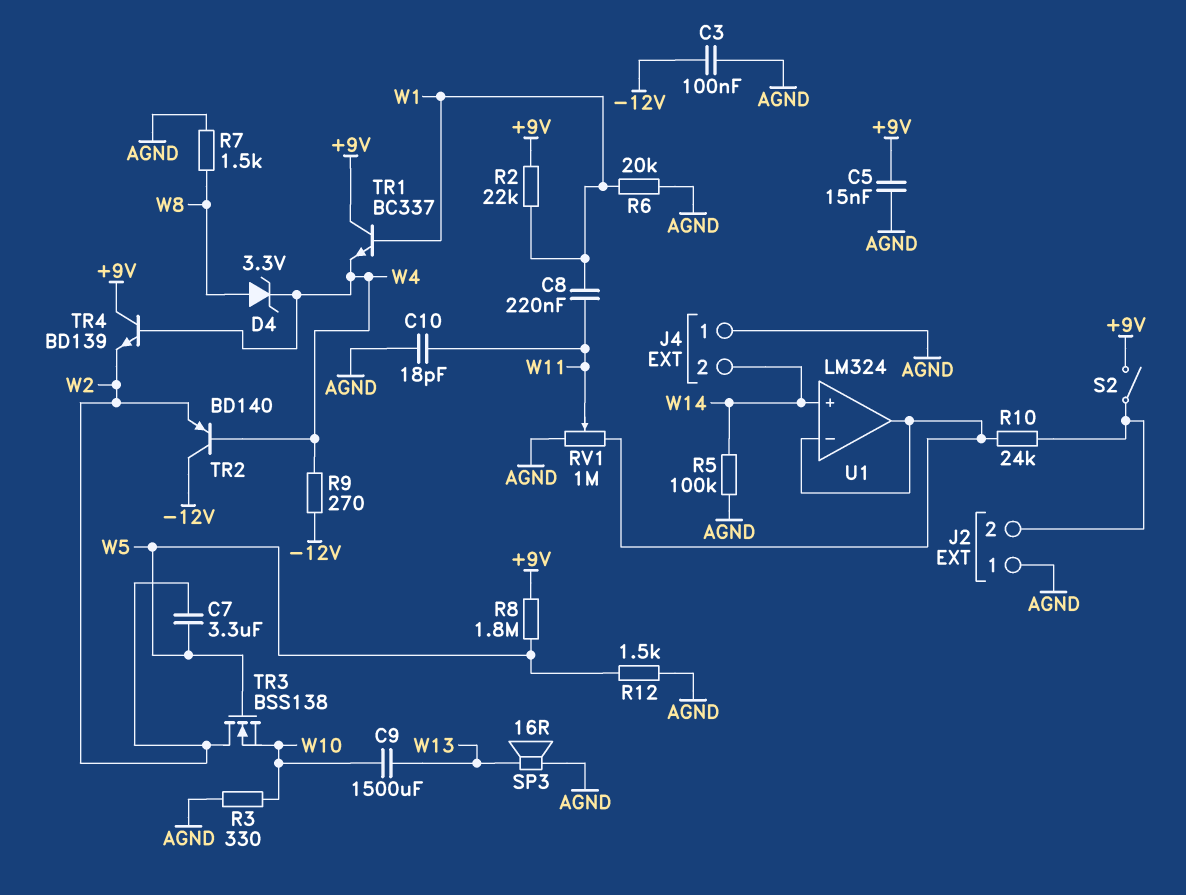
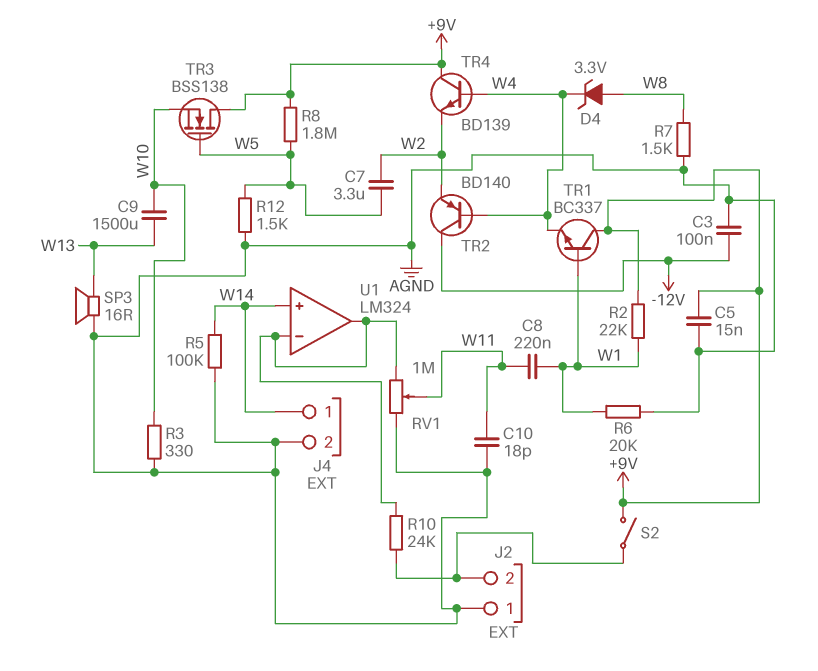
J4 pin 1: AGND -> W14
J4 pin 2: W14 -> AGND
R9: 270 (-12V, W4) -> none
TR3: NMOS BSS138 (G W5, D W2, S W10) -> NMOS BSS138 (G W5, D +9V, S W10)

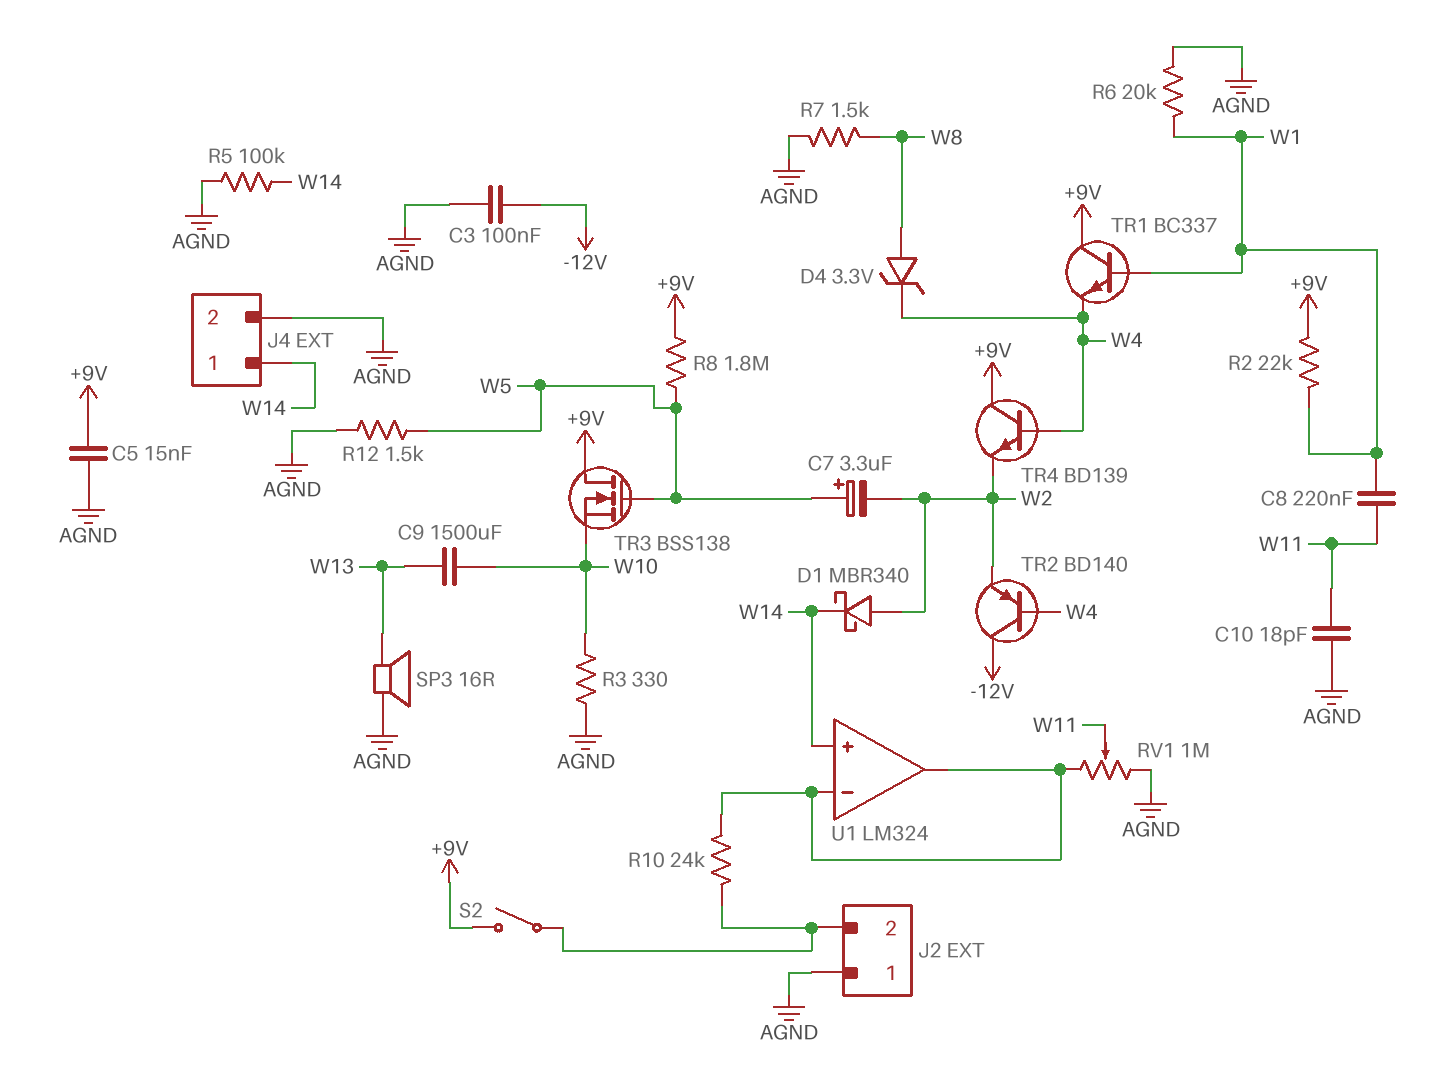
C7: 3.3uF (W2, W5) -> 3.3uF (plus W5, minus W2)
D1: none -> schottky MBR340 (A W2, K W14)

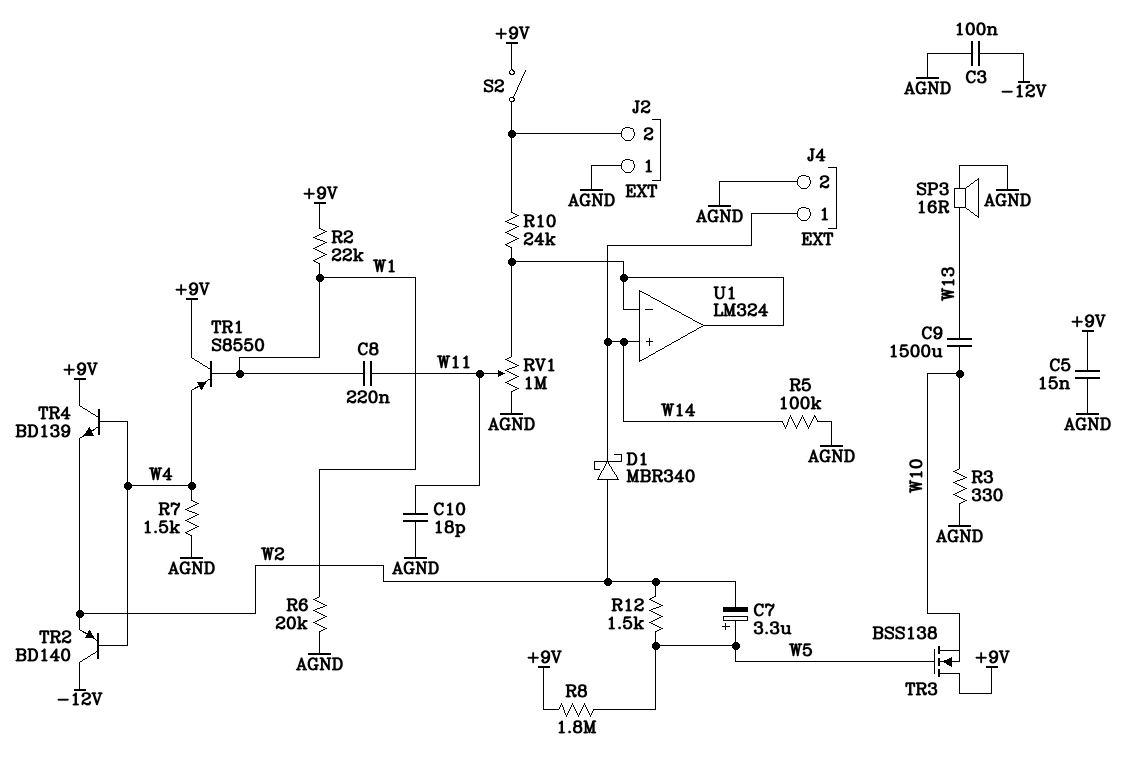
D4: zener 3.3V (A W8, K W4) -> none
R7: 1.5k (AGND, W8) -> 1.5k (AGND, W4)
R12: 1.5k (AGND, W5) -> 1.5k (W2, W5)
TR1: NPN BC337 (B W1, C +9V, E W4) -> PNP S8550 (B W1, C +9V, E W4)

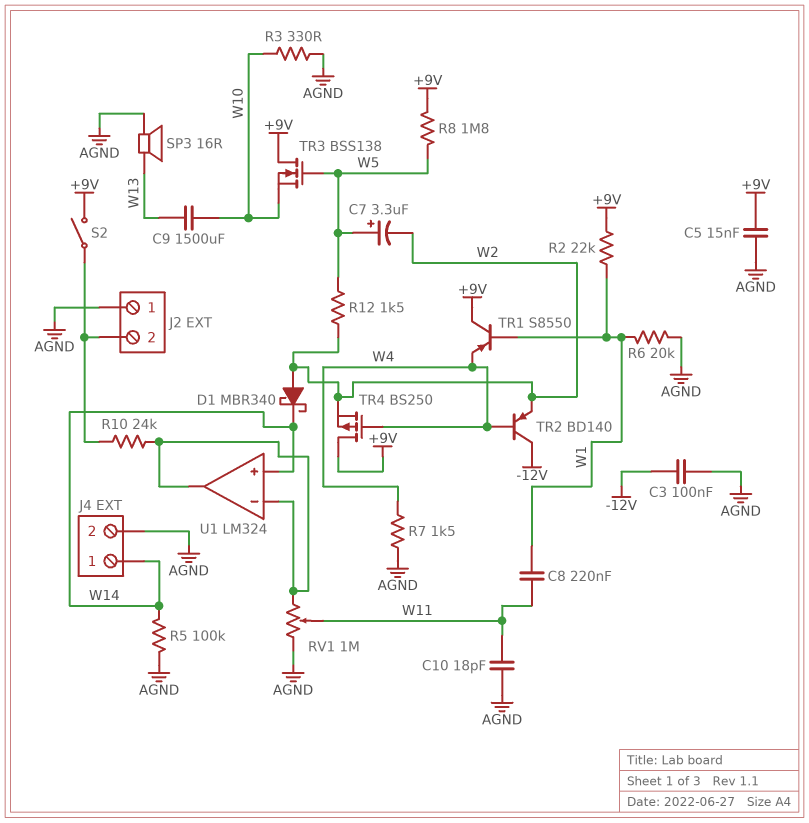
TR4: NPN BD139 (B W4, C +9V, E W2) -> PMOS BS250 (G W4, D +9V, S W2)

